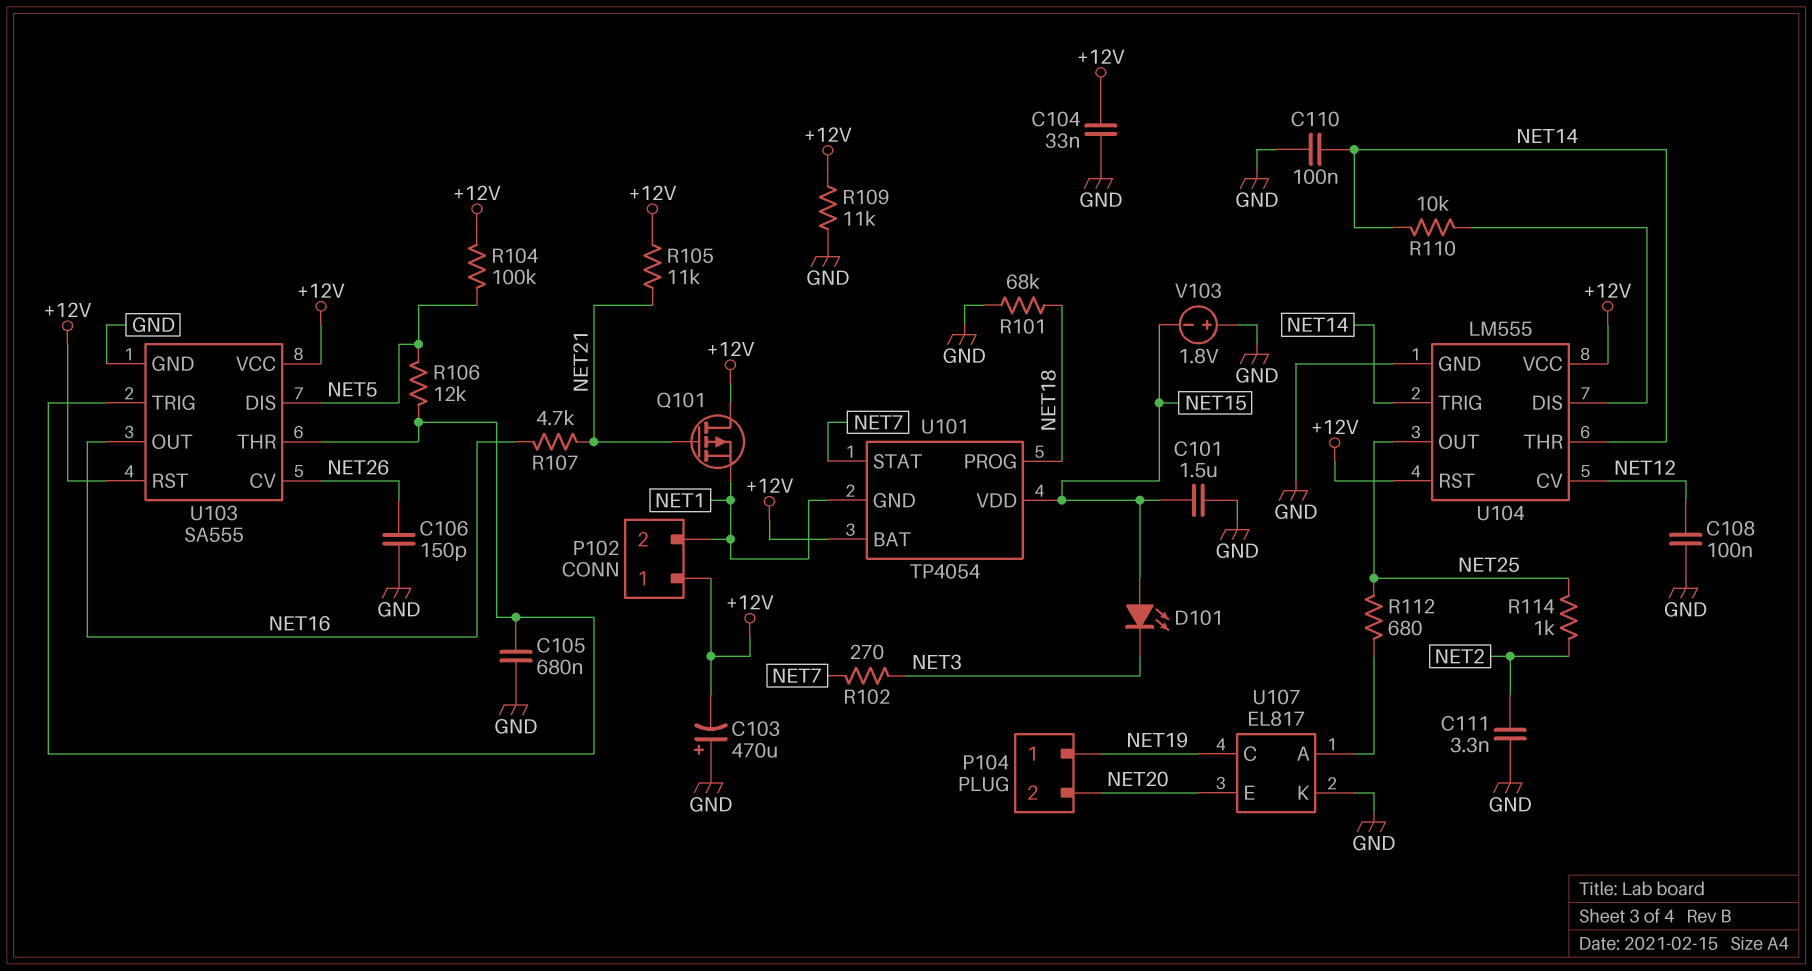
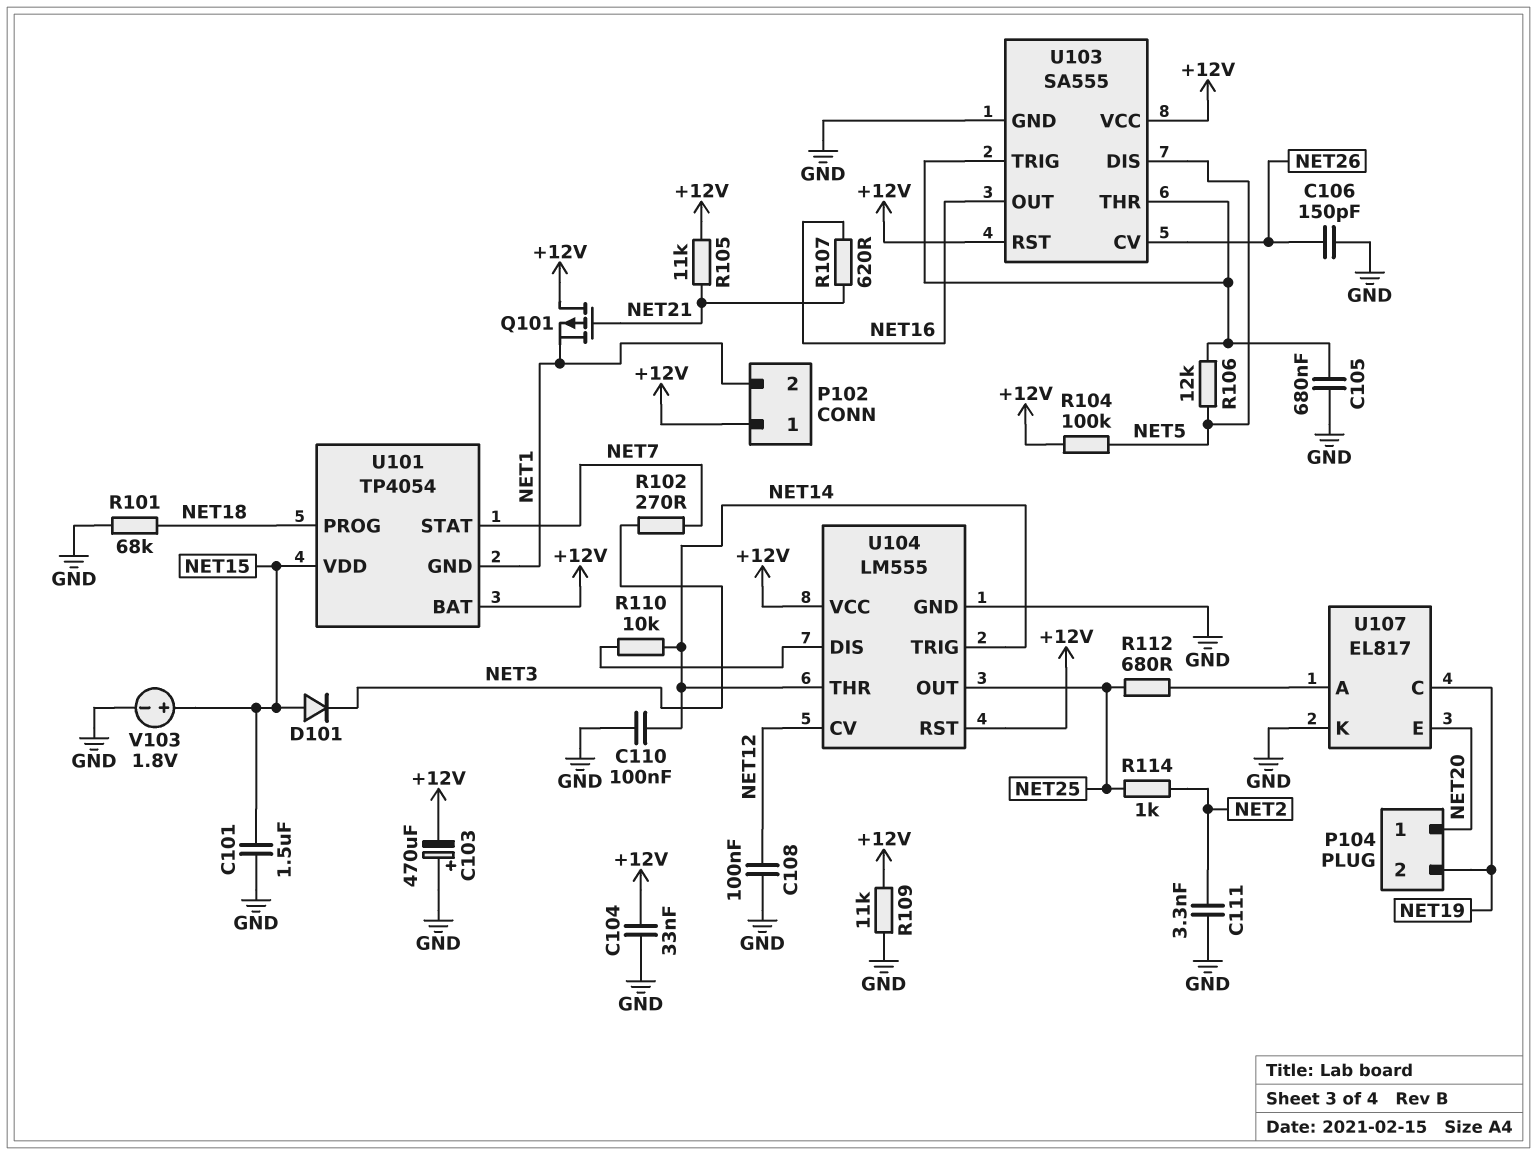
D101: LED (A NET15, K NET3) -> diode (A NET15, K NET3)
P104 pin 1: NET19 -> NET20
P104 pin 2: NET20 -> NET19
R107: 4.7k (NET16, NET21) -> 620 (NET16, NET21)
V103: 1.8V (plus GND, minus NET15) -> 1.8V (plus NET15, minus GND)

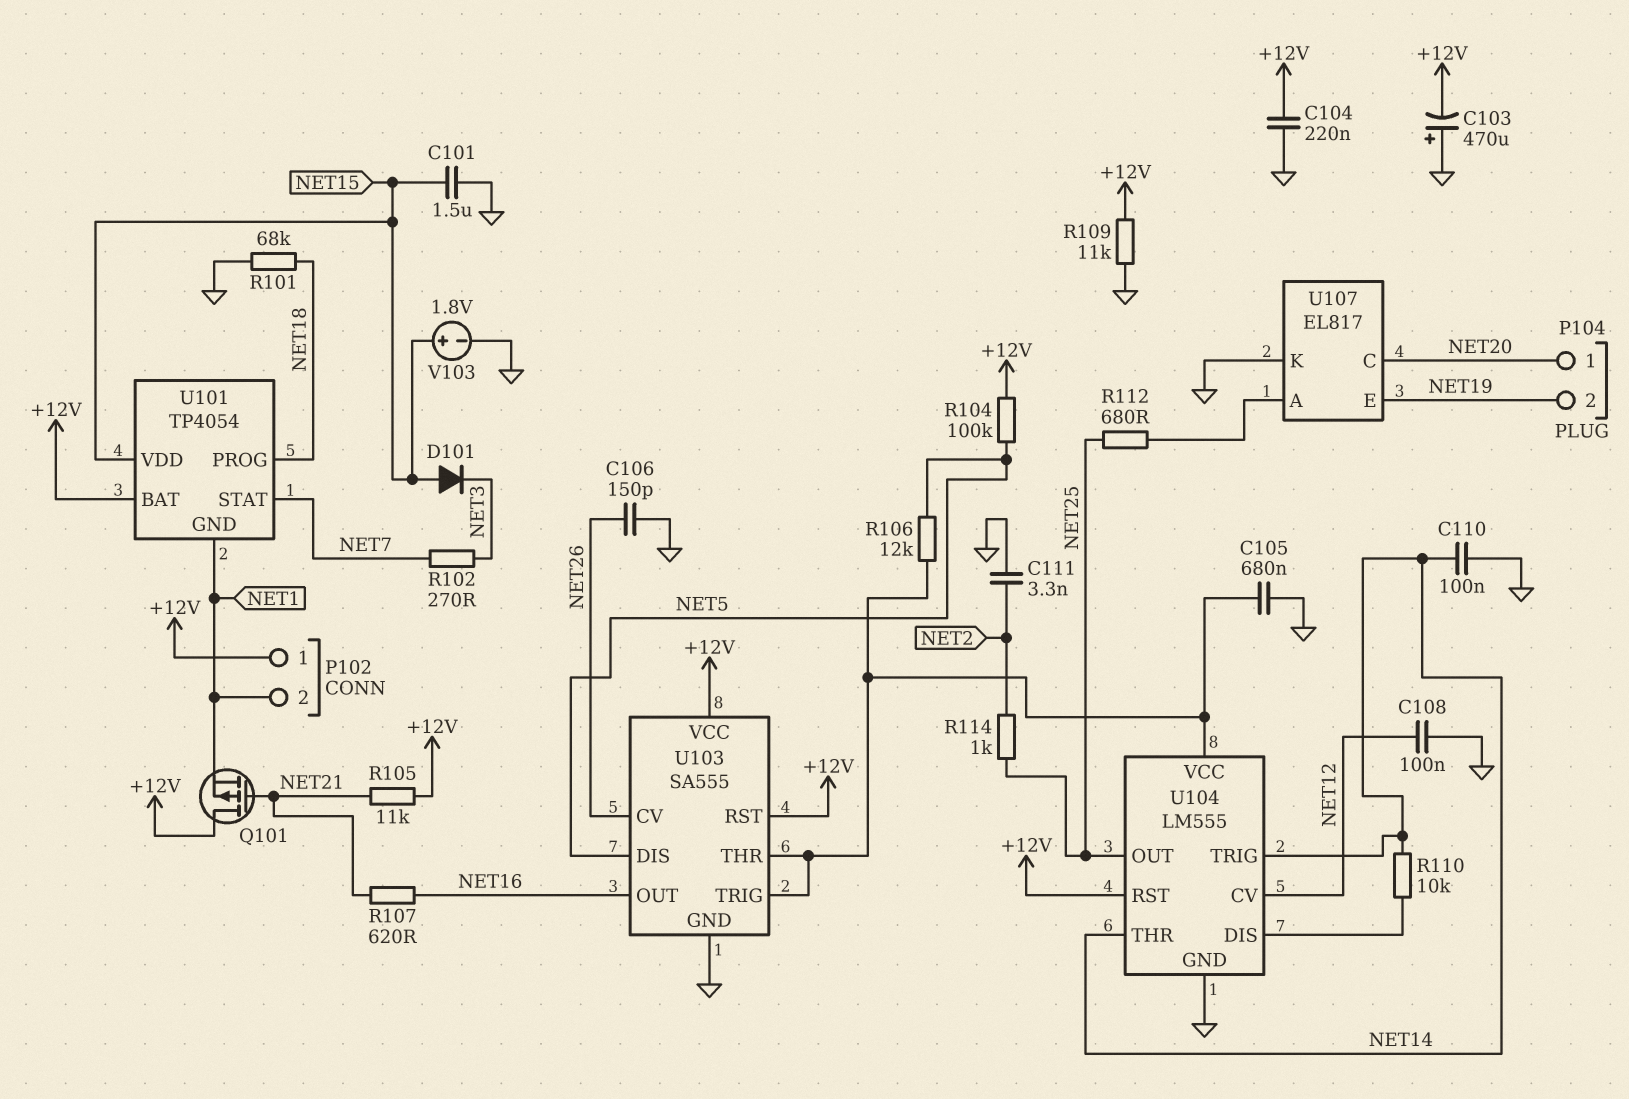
C104: 33nF (+12V, GND) -> 220nF (+12V, GND)
U104 pin VCC: +12V -> U103/THR
U107 pin C: NET19 -> NET20
U107 pin E: NET20 -> NET19

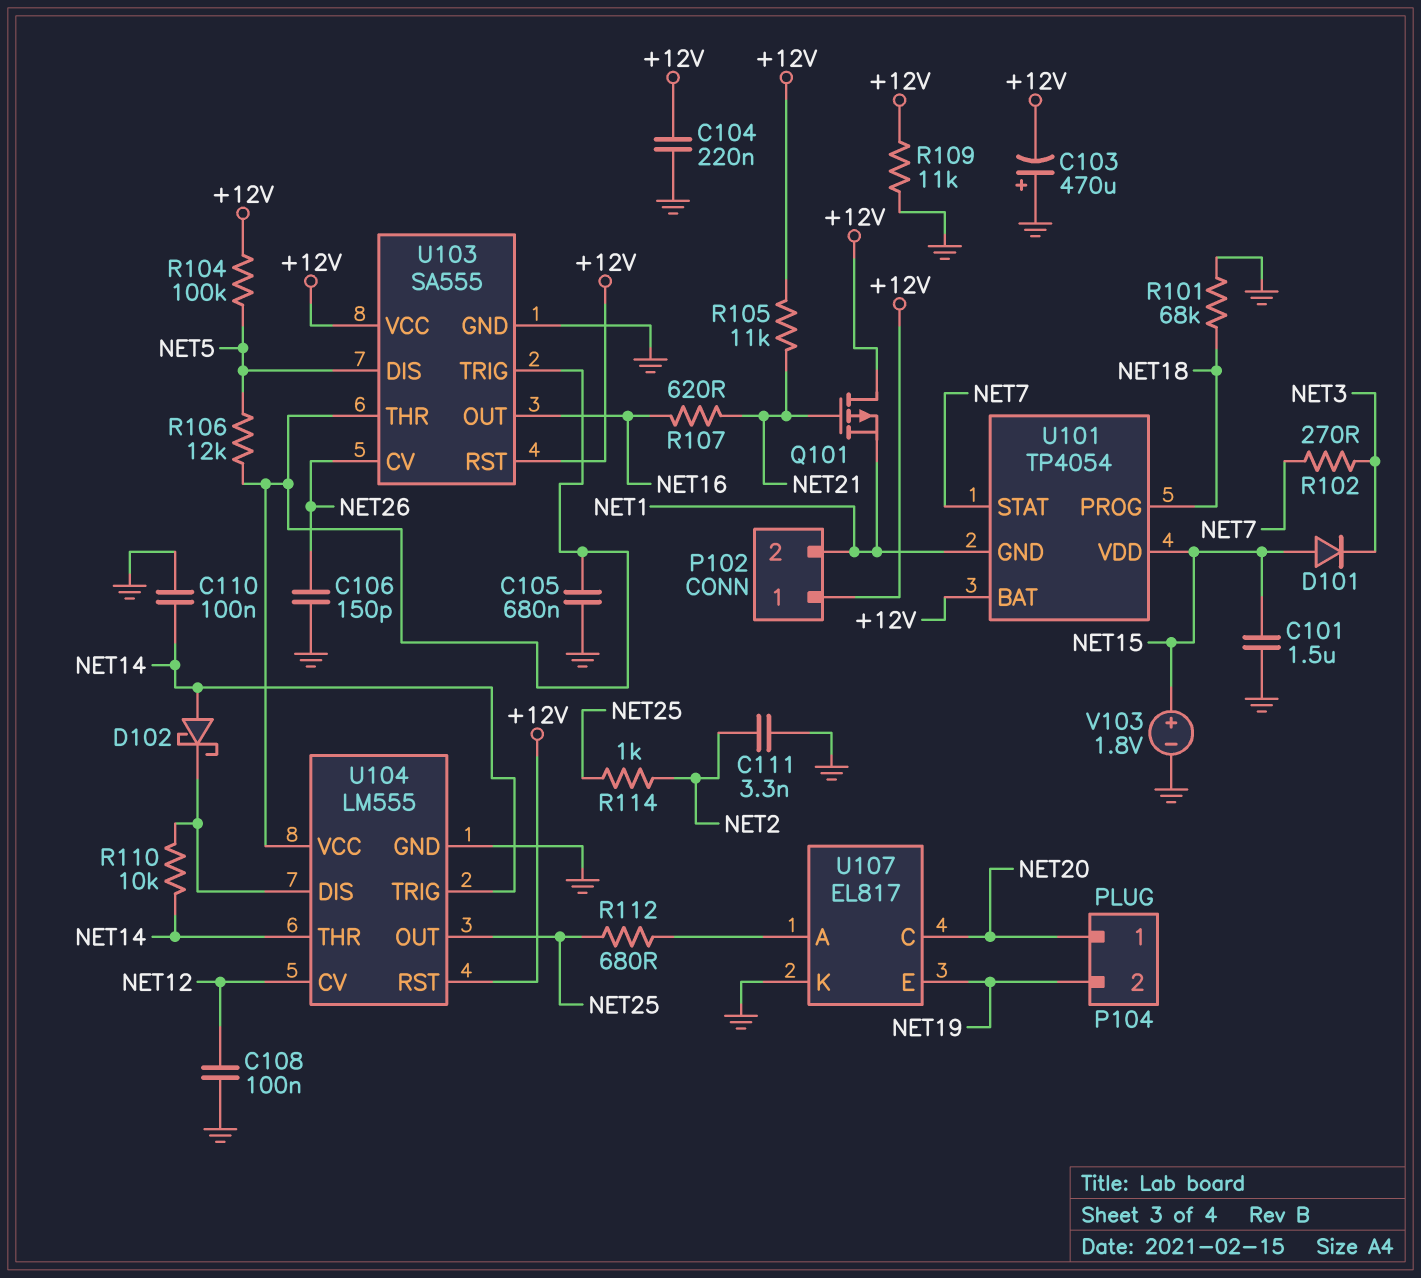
D102: none -> schottky (A NET14, K U104/DIS)

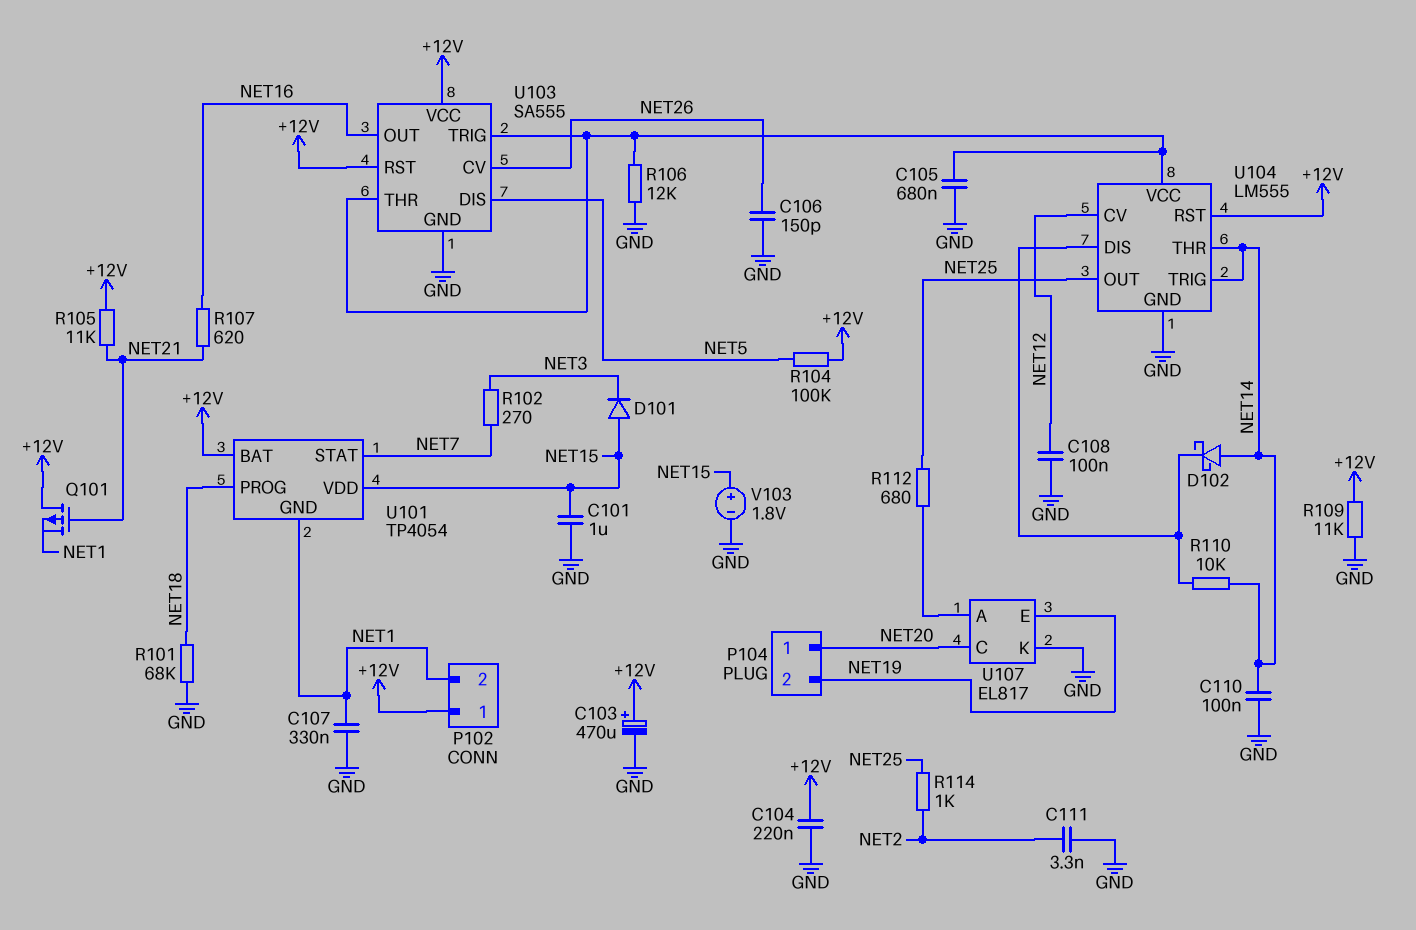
C101: 1.5uF (GND, NET15) -> 1uF (GND, NET15)
C103: 470uF (plus GND, minus +12V) -> 470uF (plus +12V, minus GND)
C107: none -> 330nF (GND, NET1)
R106: 12k (NET5, U103/THR) -> 12k (GND, U103/THR)

